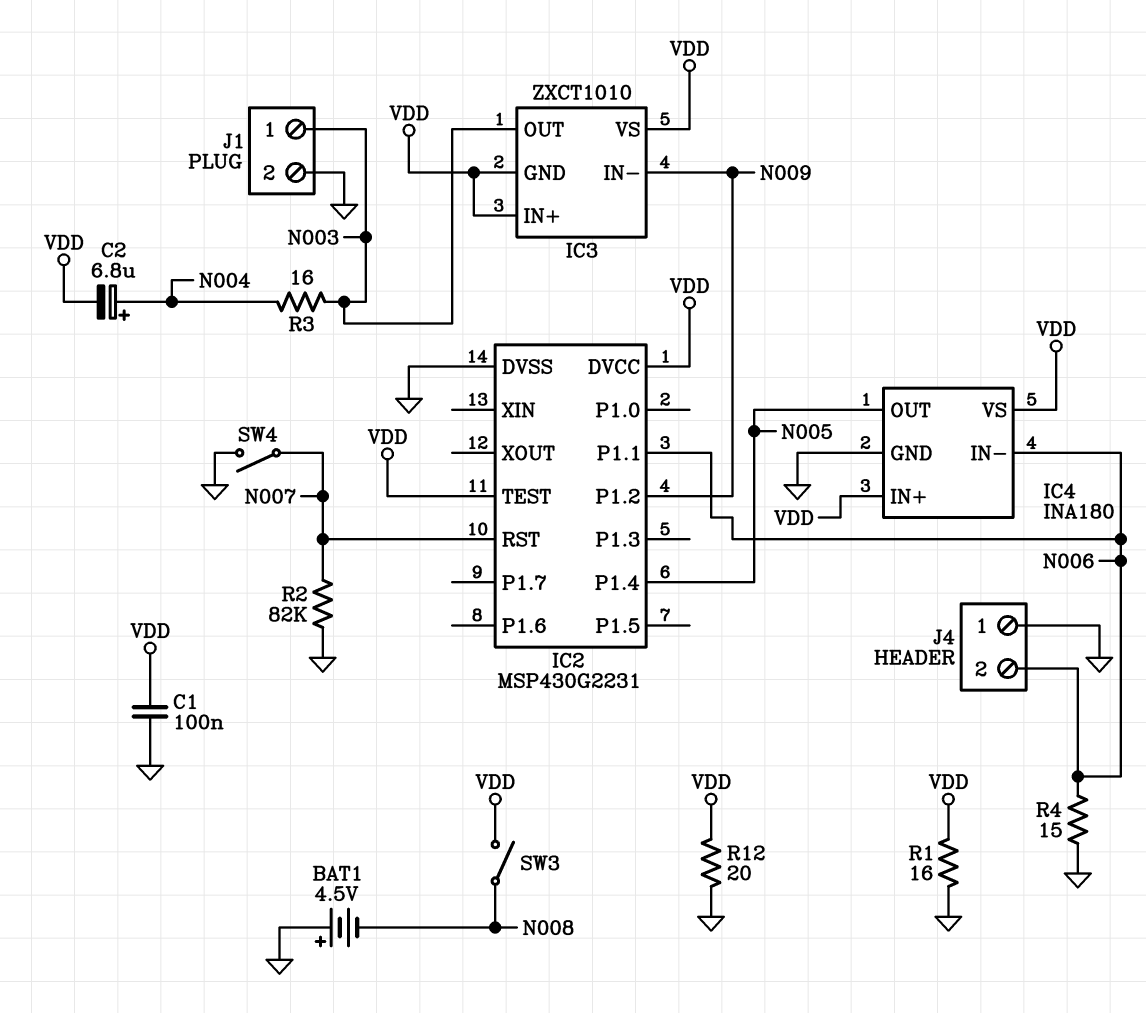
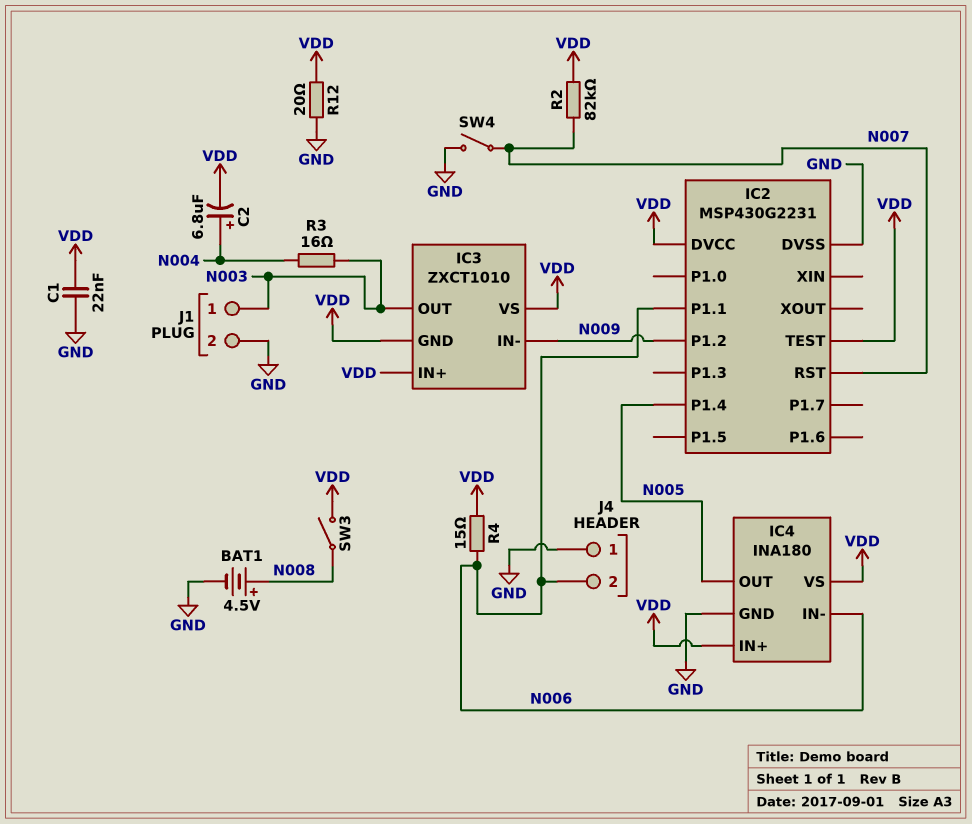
BAT1: 4.5V (plus GND, minus N008) -> 4.5V (plus N008, minus GND)
C1: 100nF (GND, VDD) -> 22nF (GND, VDD)
R1: 16 (GND, VDD) -> none
R2: 82k (GND, N007) -> 82k (N007, VDD)
R4: 15 (GND, N006) -> 15 (N006, VDD)

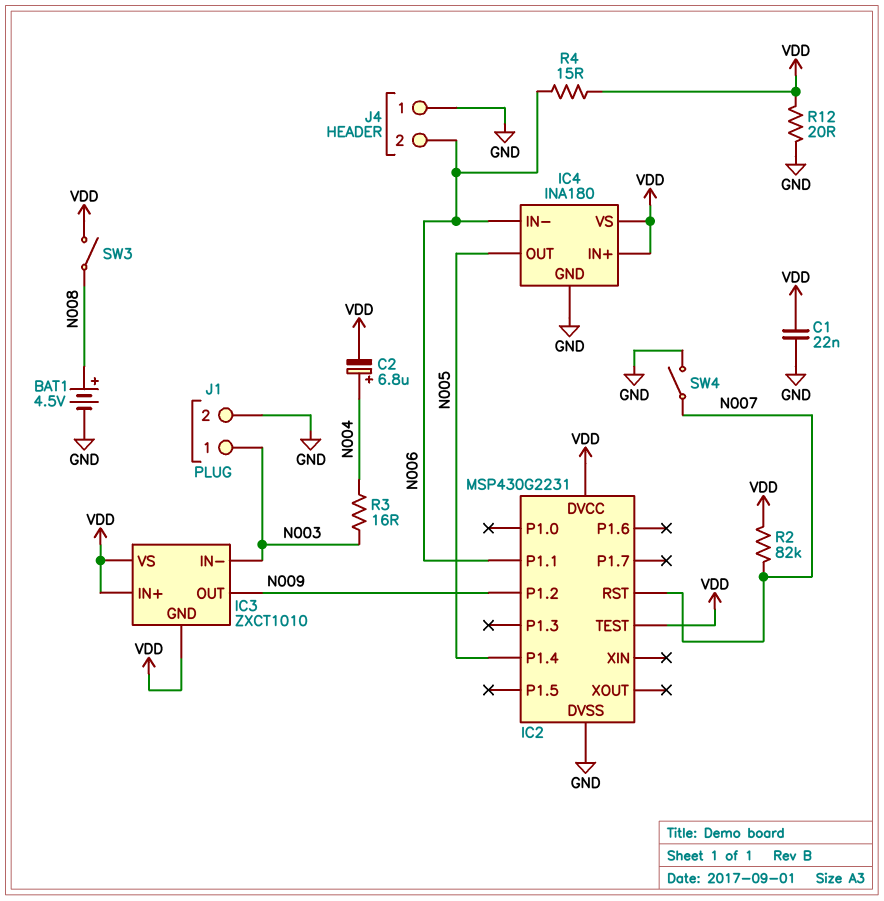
IC3 pin IN-: N009 -> N003
IC3 pin OUT: N003 -> N009

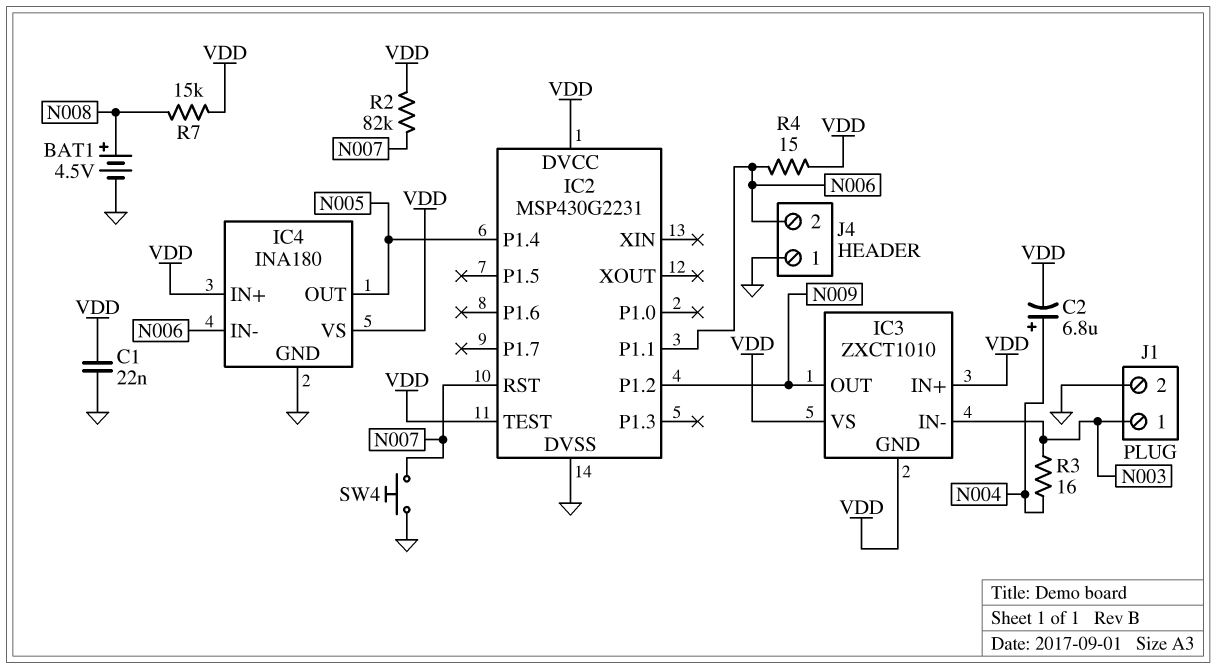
R7: none -> 15k (N008, VDD)
R12: 20 (GND, VDD) -> none
SW3: switch (N008, VDD) -> none
SW4: switch (GND, N007) -> button (GND, N007)

